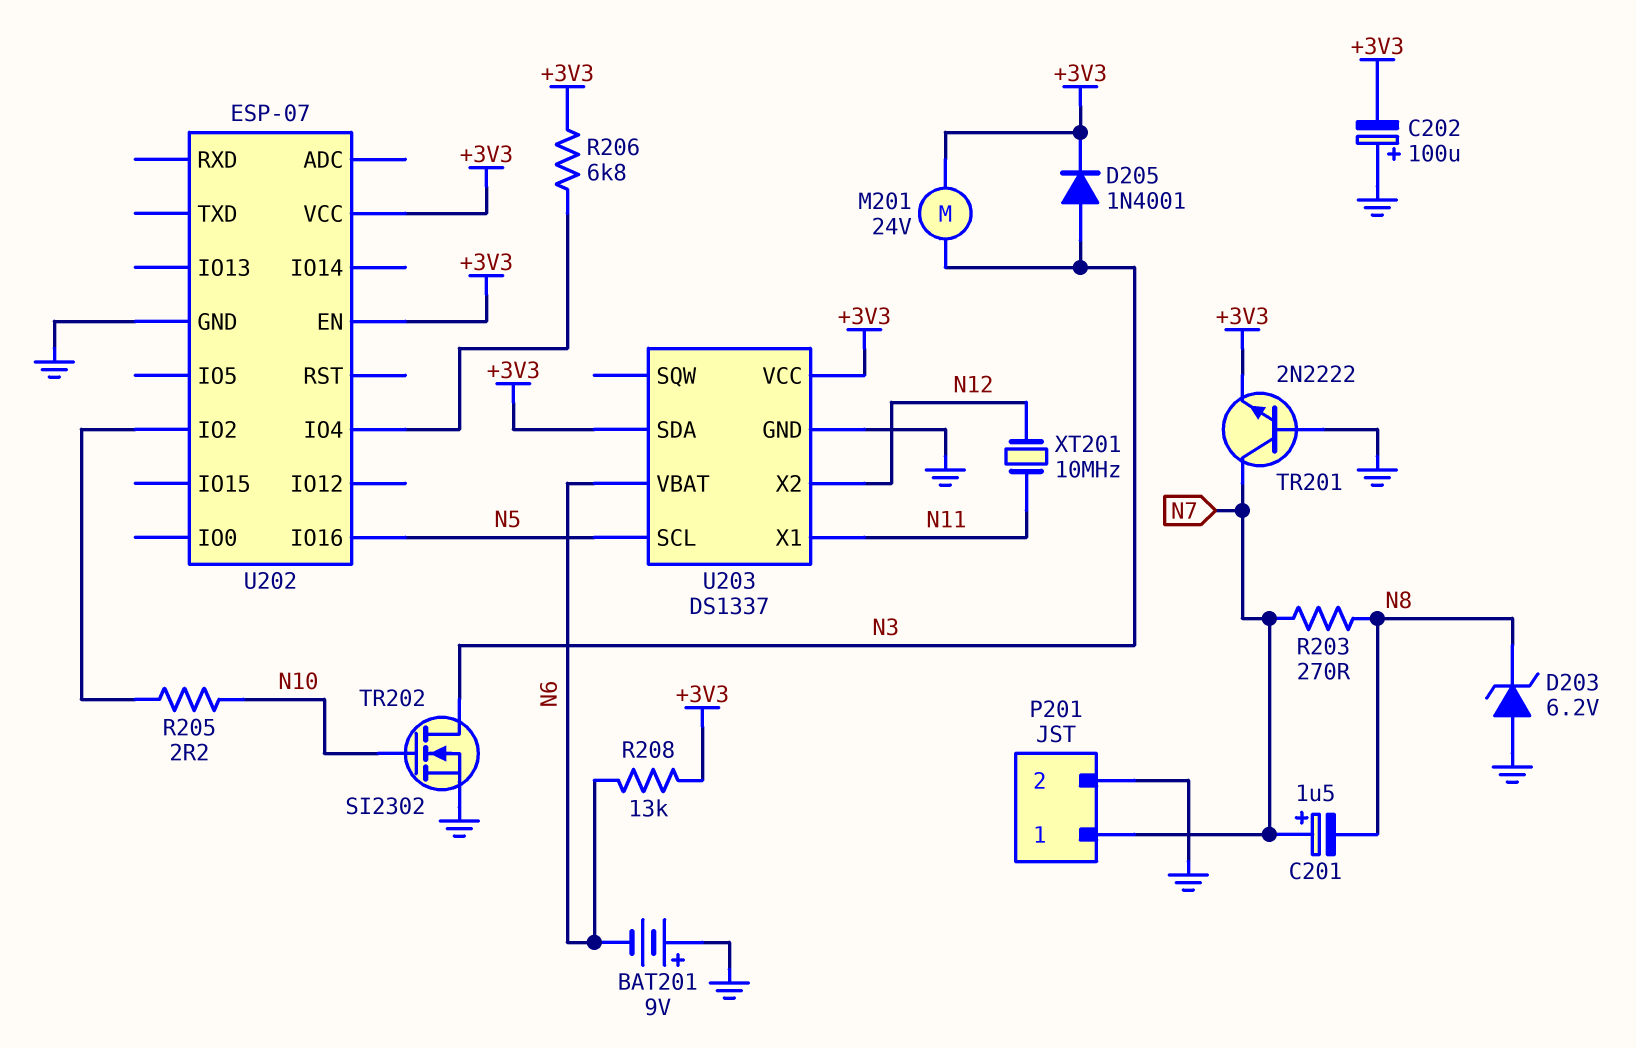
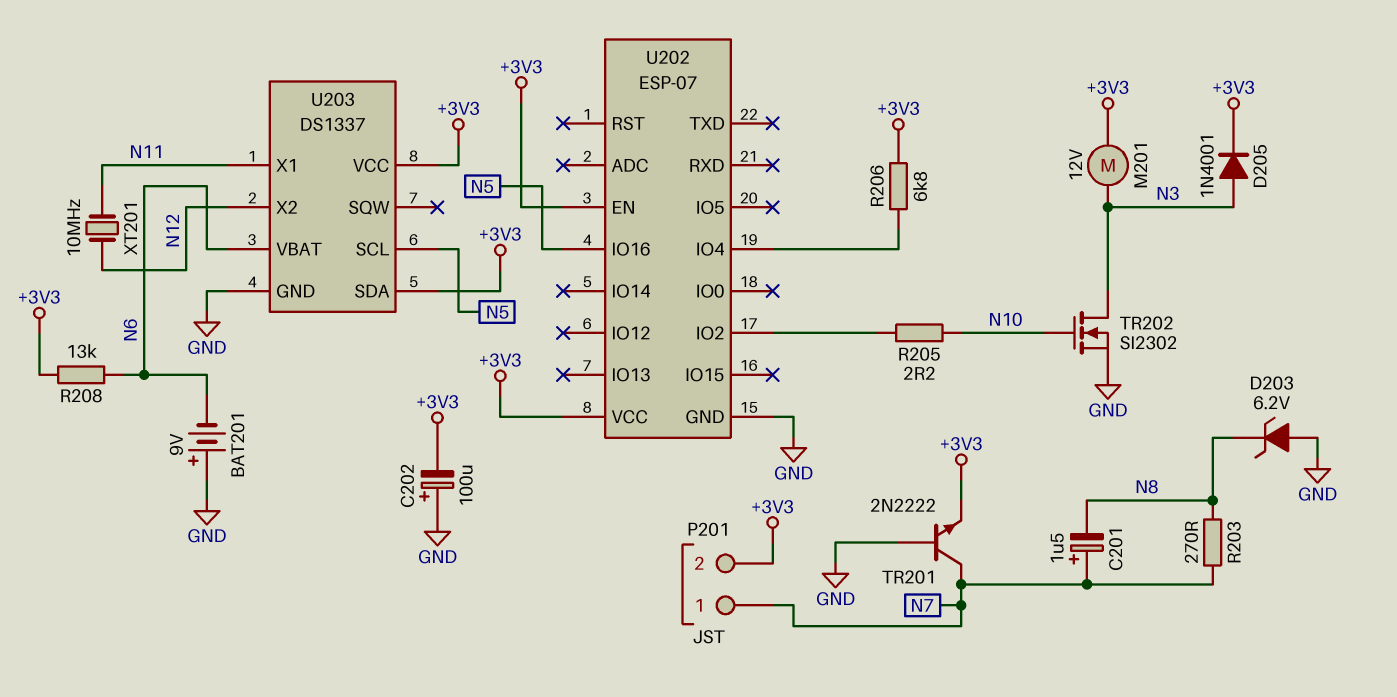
M201: motor 24V (+3V3, N3) -> motor 12V (+3V3, N3)
P201 pin 2: GND -> +3V3

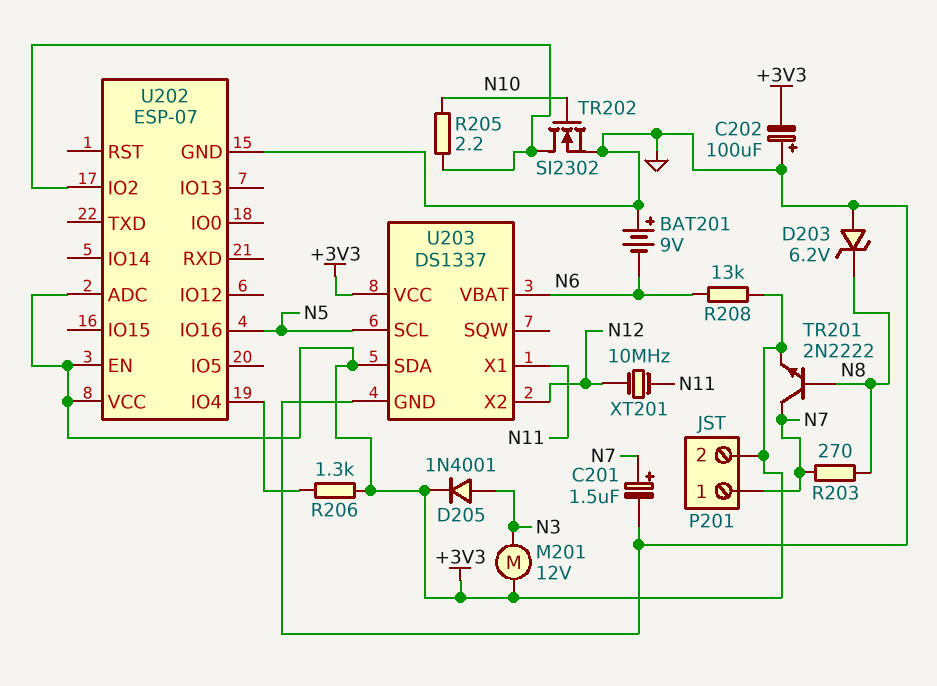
C201: 1.5uF (plus N7, minus N8) -> 1.5uF (plus N7, minus GND)
R206: 6.8k (+3V3, U202/IO4) -> 1.3k (+3V3, U202/IO4)
TR201: NPN 2N2222 (B GND, C N7, E +3V3) -> NPN 2N2222 (B N8, C N7, E +3V3)
TR202: NMOS SI2302 (G N10, D N3, S GND) -> NMOS SI2302 (G N10, D U202/IO2, S GND)
U202 pin ADC: none -> +3V3

